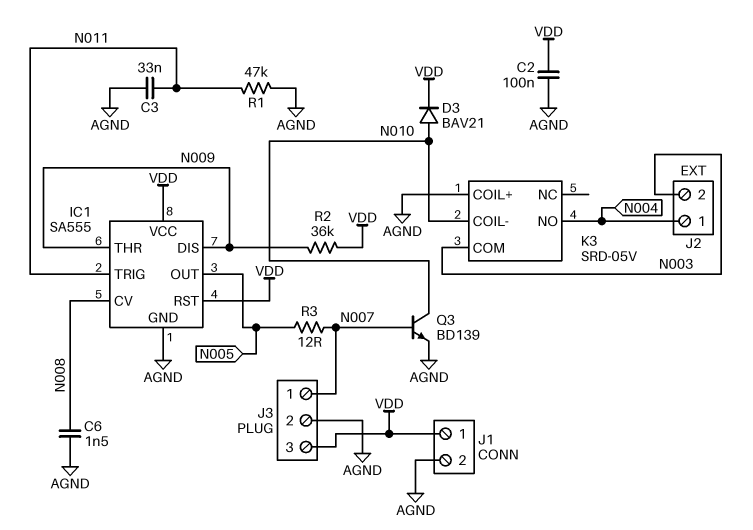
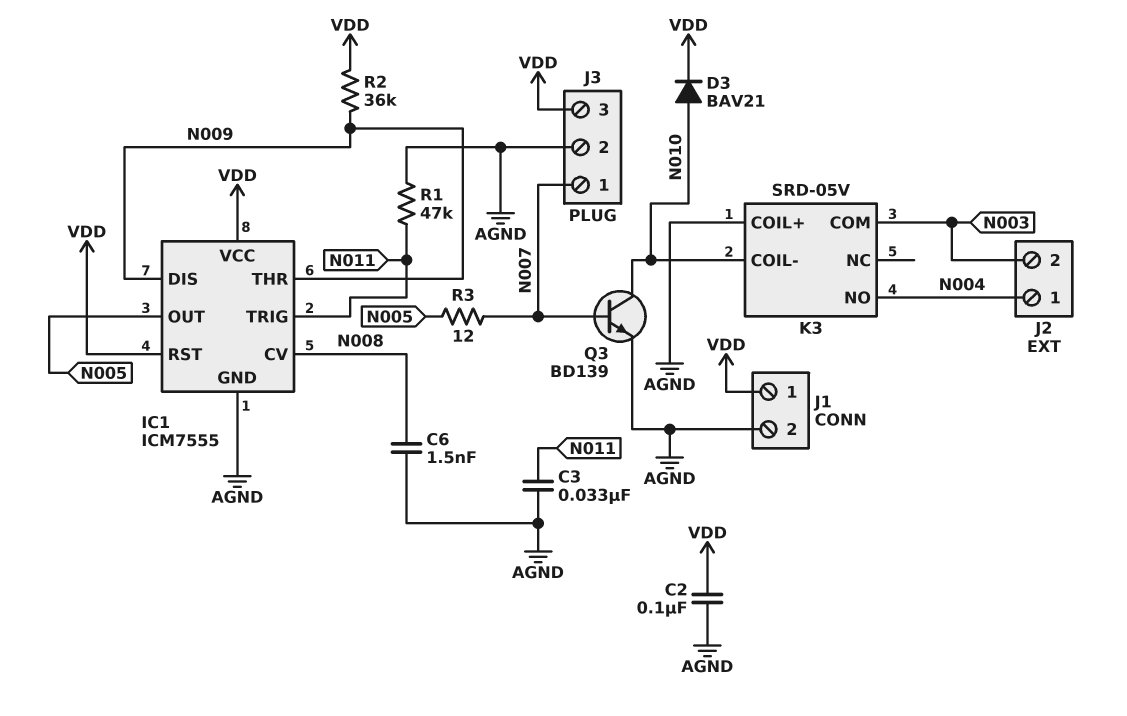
IC1: SA555 -> ICM7555

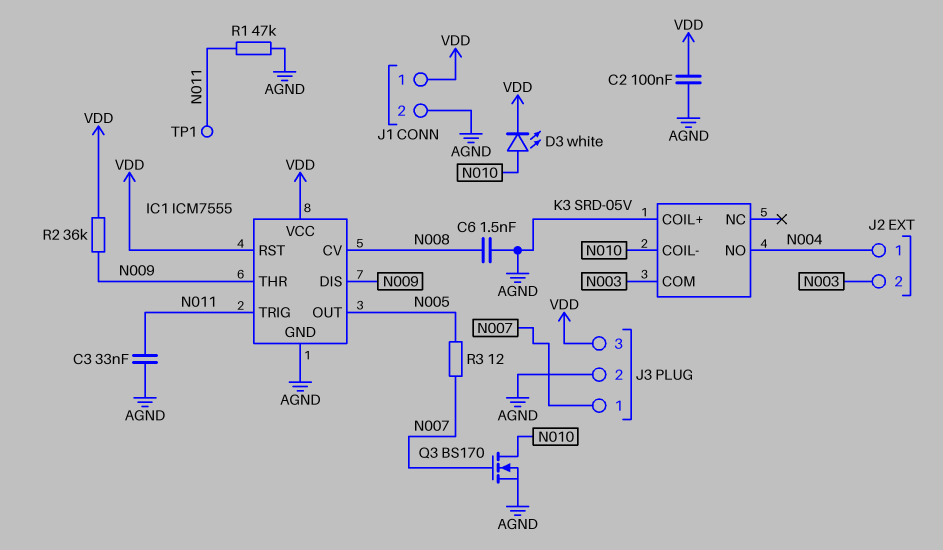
D3: diode BAV21 (A N010, K VDD) -> LED white (A N010, K VDD)
Q3: NPN BD139 (B N007, C N010, E AGND) -> NMOS BS170 (G N007, D N010, S AGND)
TP1: none -> test point (N011)

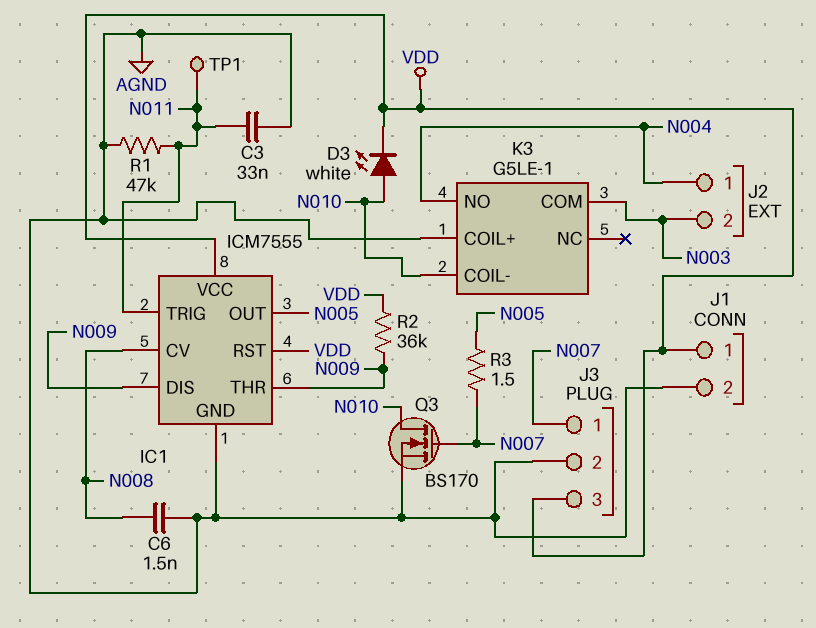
C2: 100nF (AGND, VDD) -> none
K3: SRD-05V -> G5LE-1
R3: 12 (N005, N007) -> 1.5 (N005, N007)

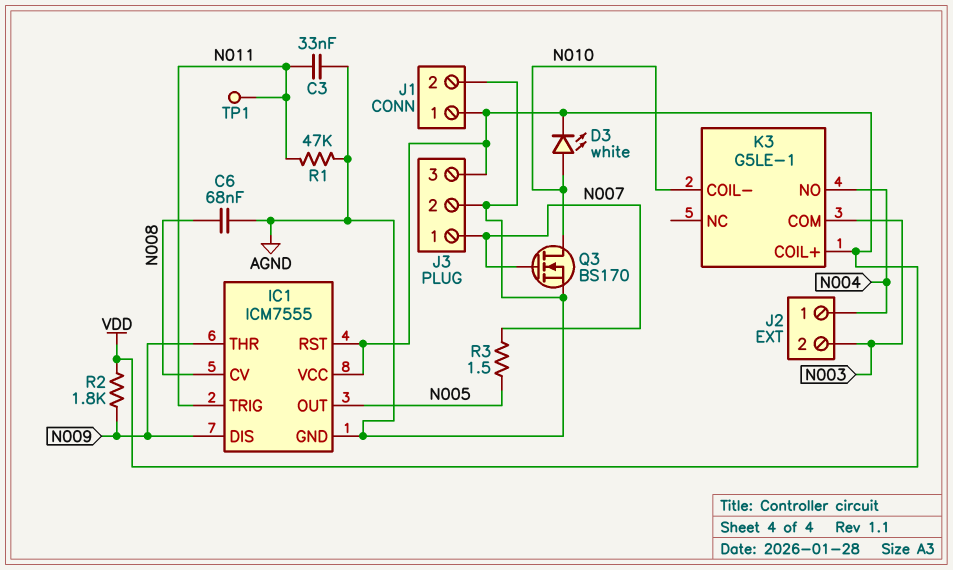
C6: 1.5nF (AGND, N008) -> 68nF (AGND, N008)
K3 pin COIL+: AGND -> VDD
R2: 36k (N009, VDD) -> 1.8k (N009, VDD)

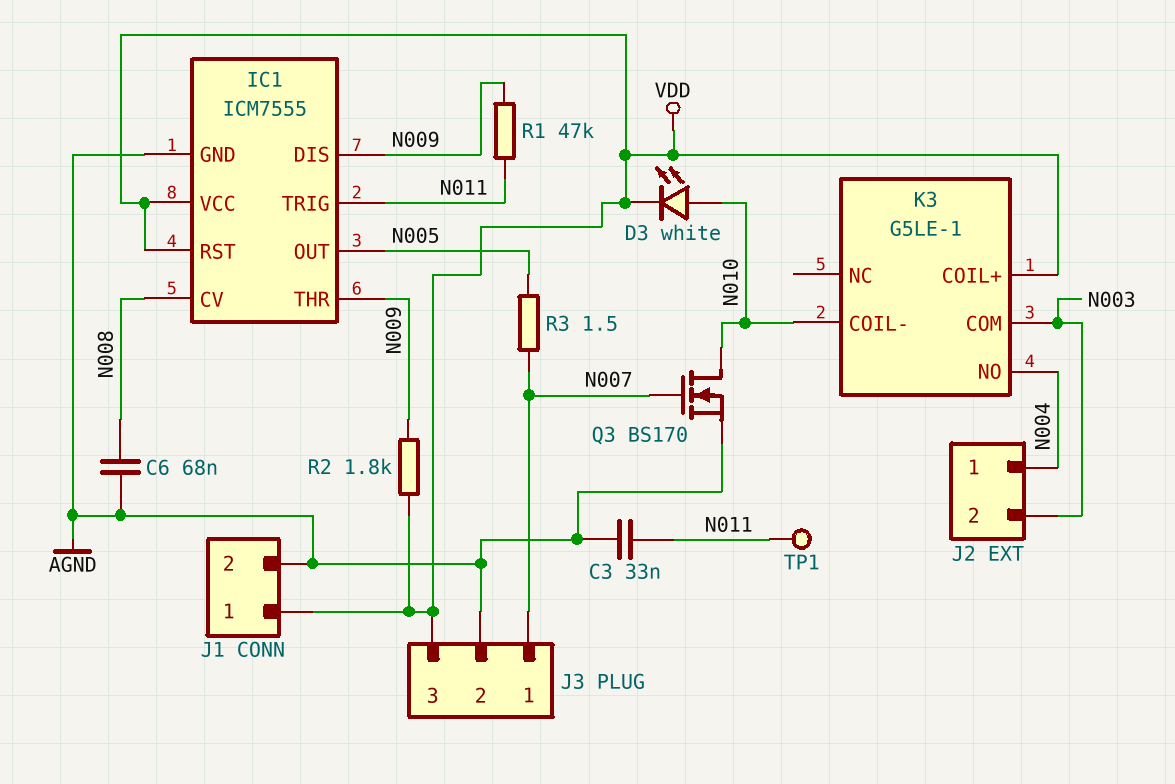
R1: 47k (AGND, N011) -> 47k (N009, N011)

